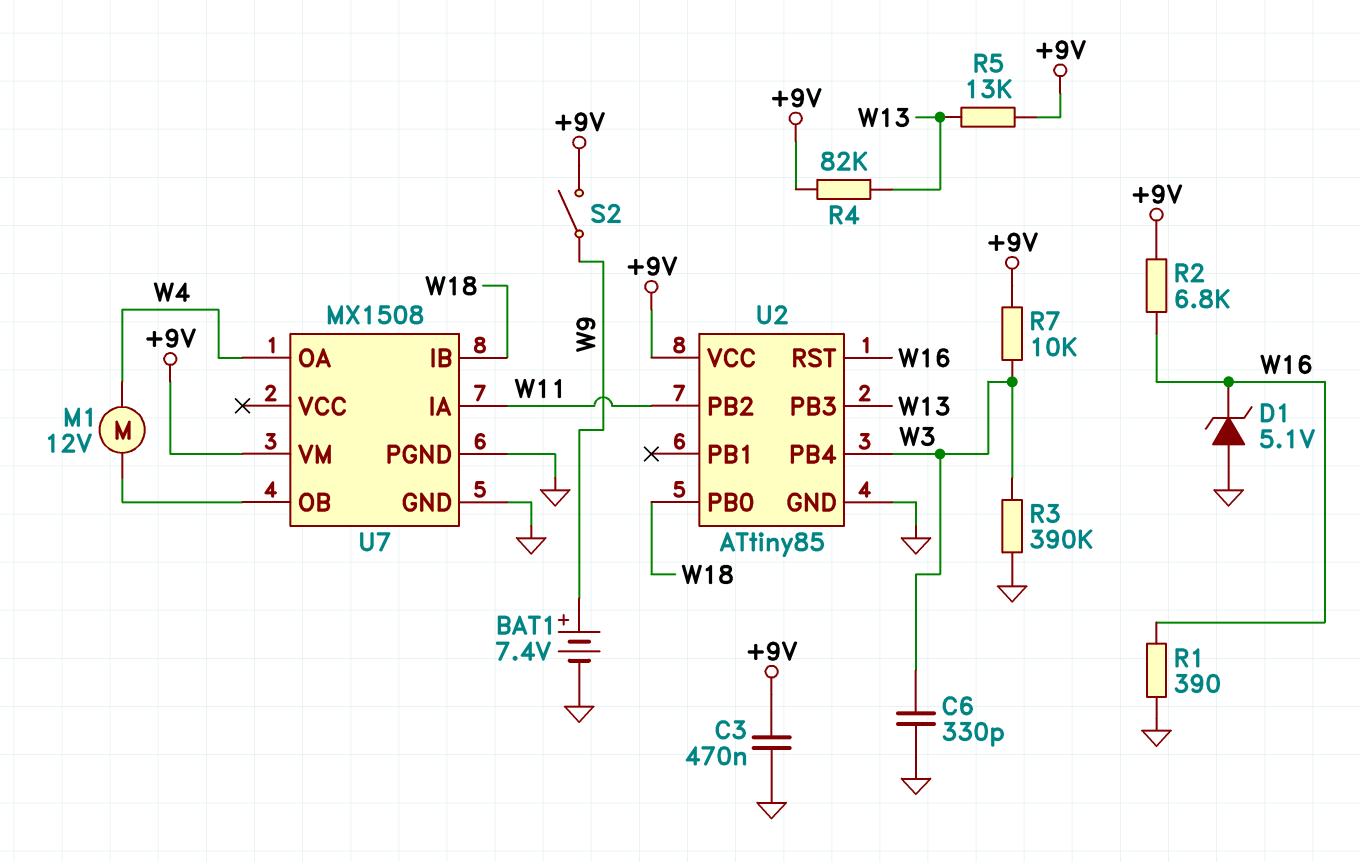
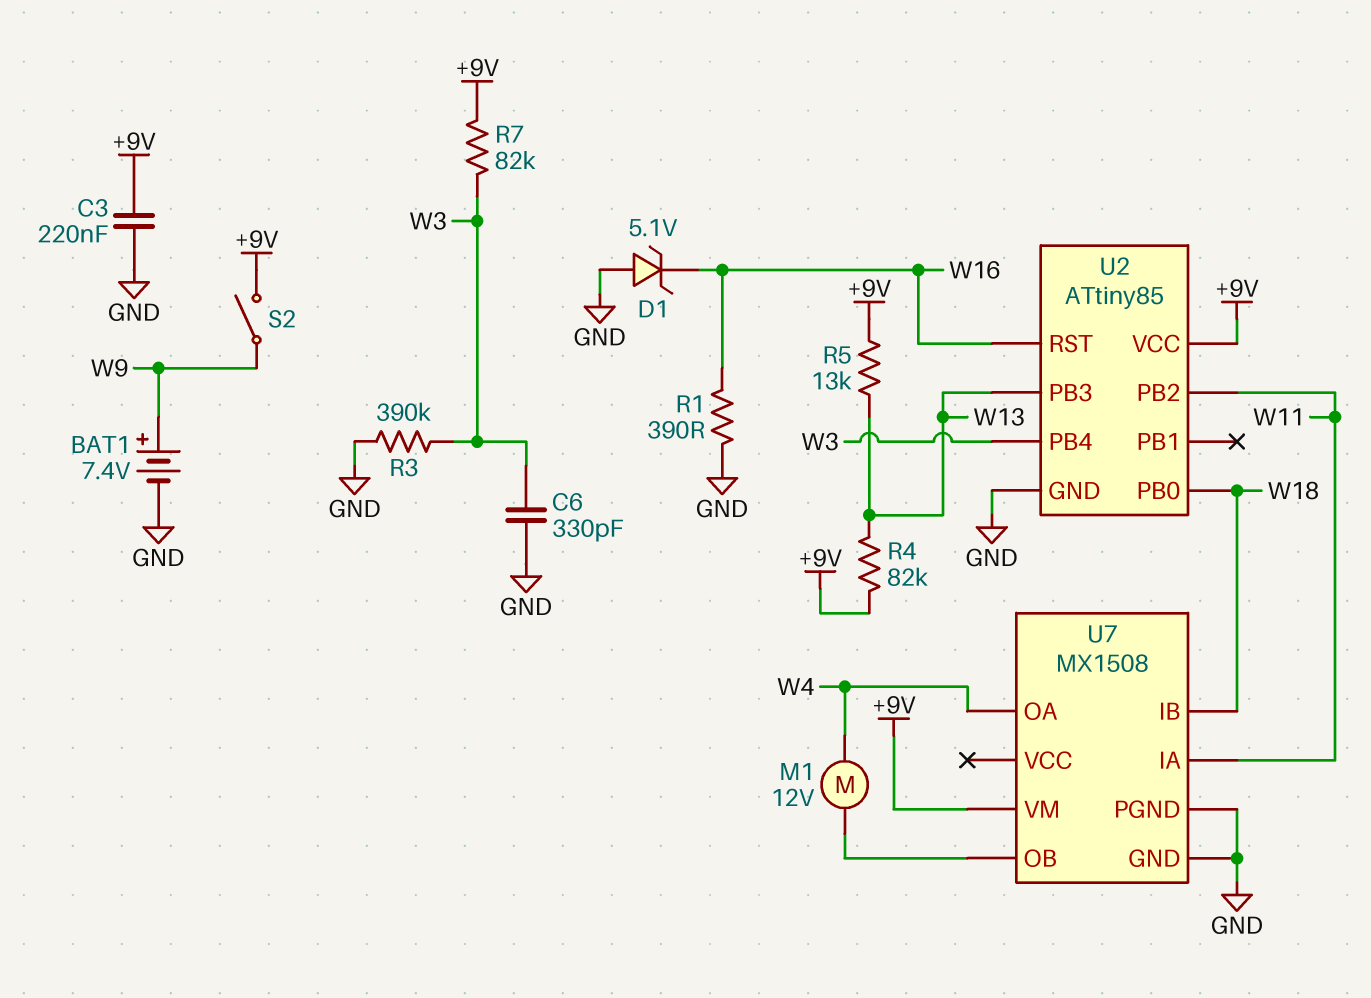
C3: 470nF (+9V, GND) -> 220nF (+9V, GND)
R2: 6.8k (+9V, W16) -> none
R7: 10k (+9V, W3) -> 82k (+9V, W3)

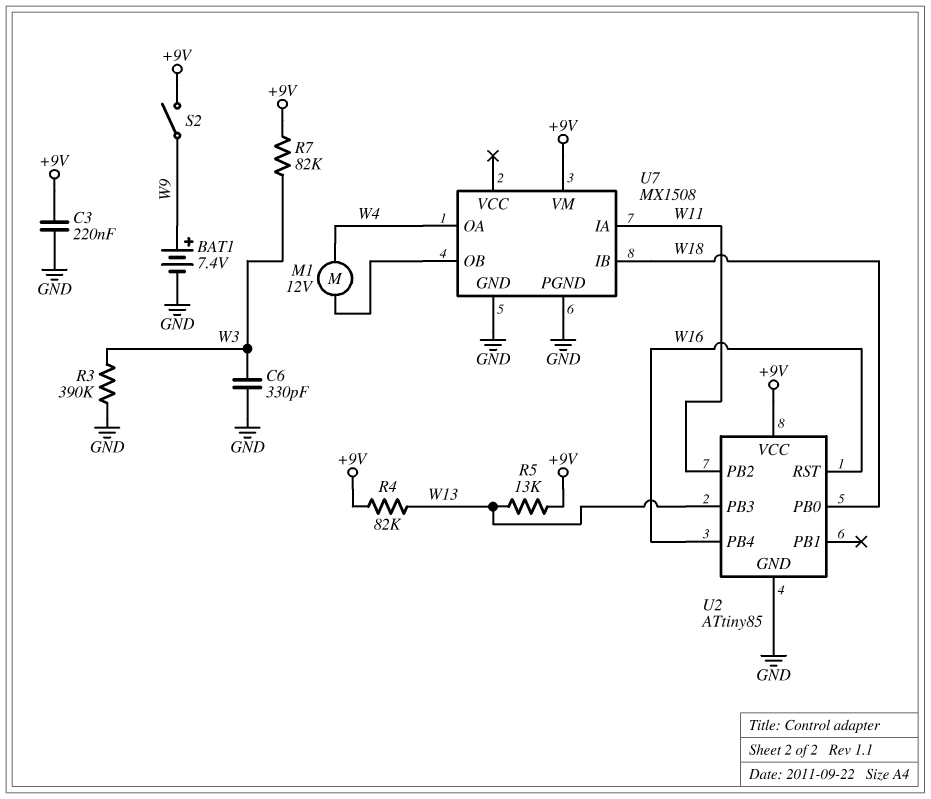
D1: zener 5.1V (A GND, K W16) -> none
R1: 390 (GND, W16) -> none
U2 pin PB4: W3 -> W16

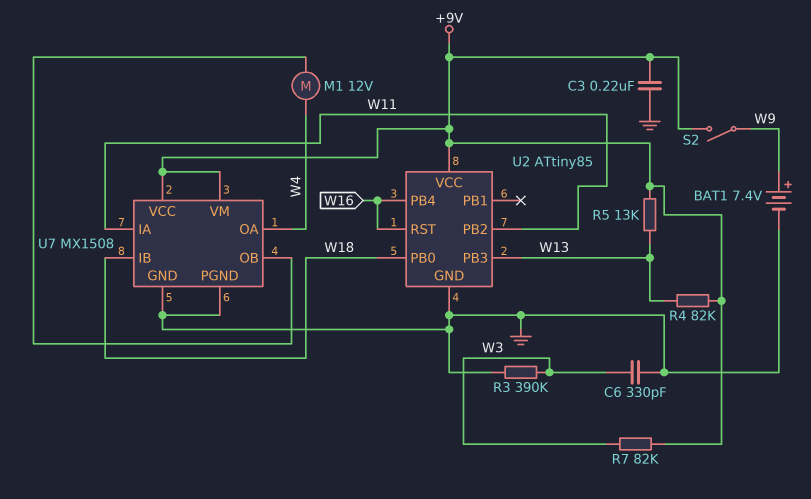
U7 pin VCC: none -> +9V

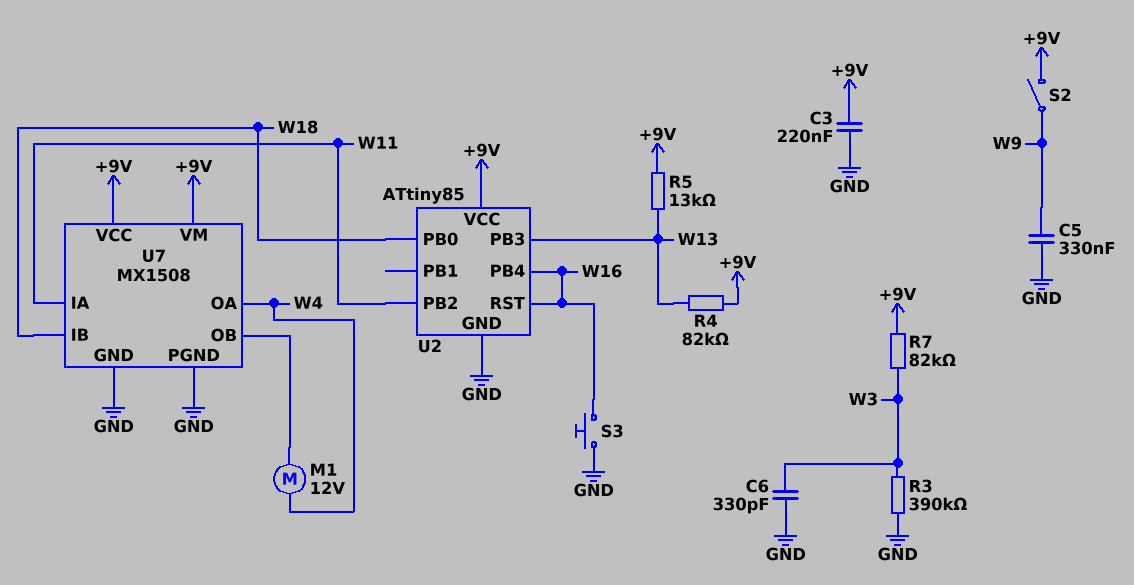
BAT1: 7.4V (plus W9, minus GND) -> none
C5: none -> 330nF (GND, W9)
S3: none -> button (GND, W16)

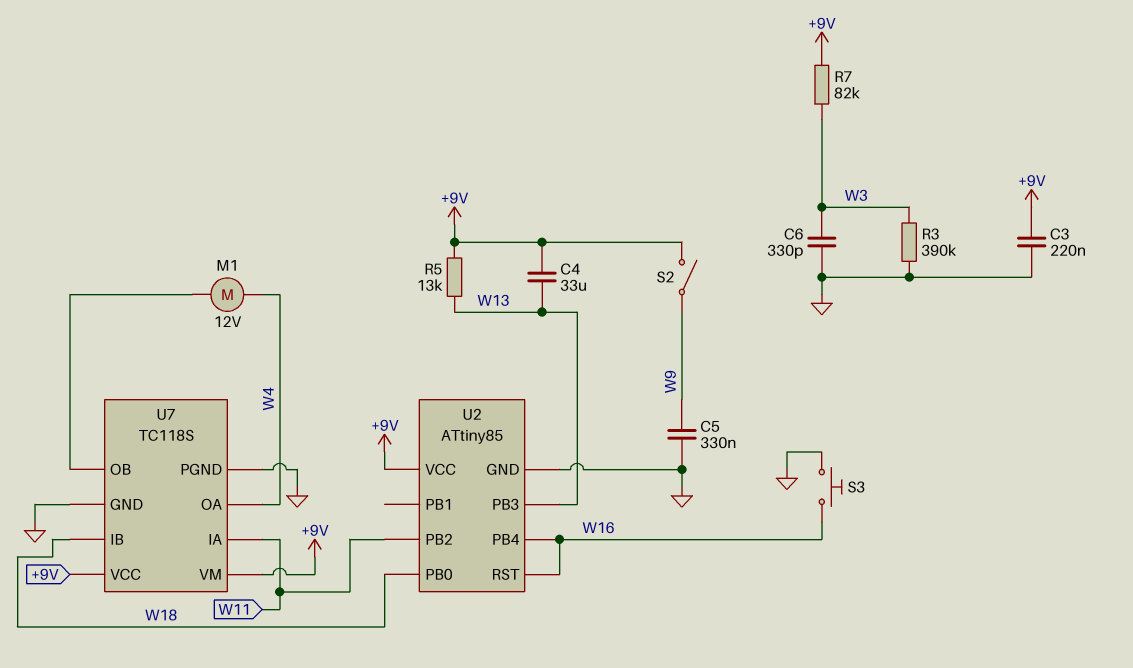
C4: none -> 33uF (+9V, W13)
R4: 82k (+9V, W13) -> none
U7: MX1508 -> TC118S

